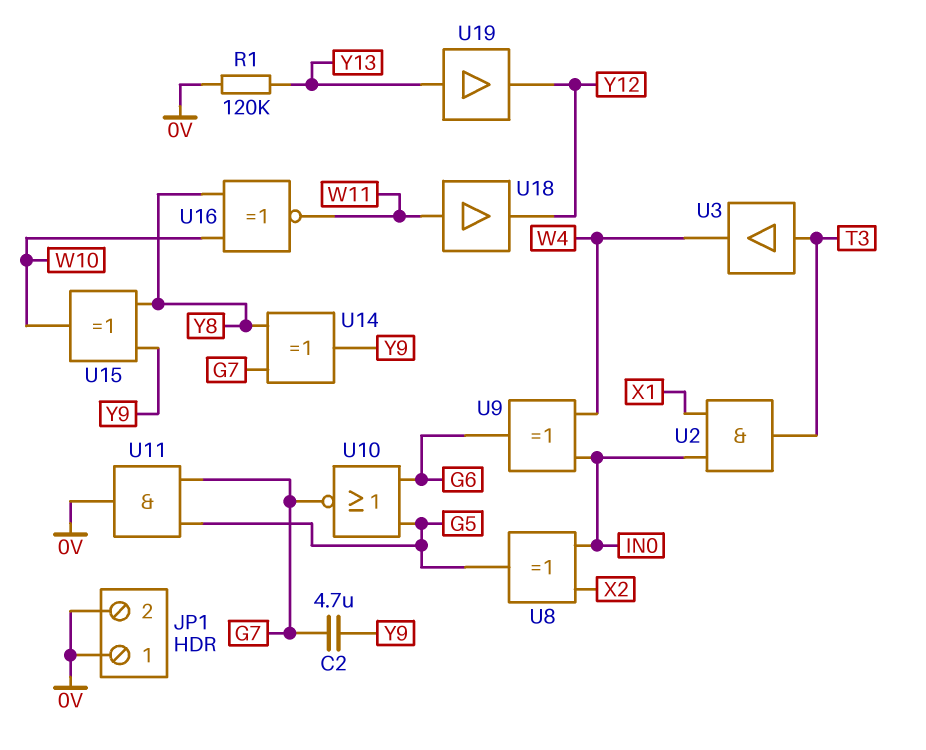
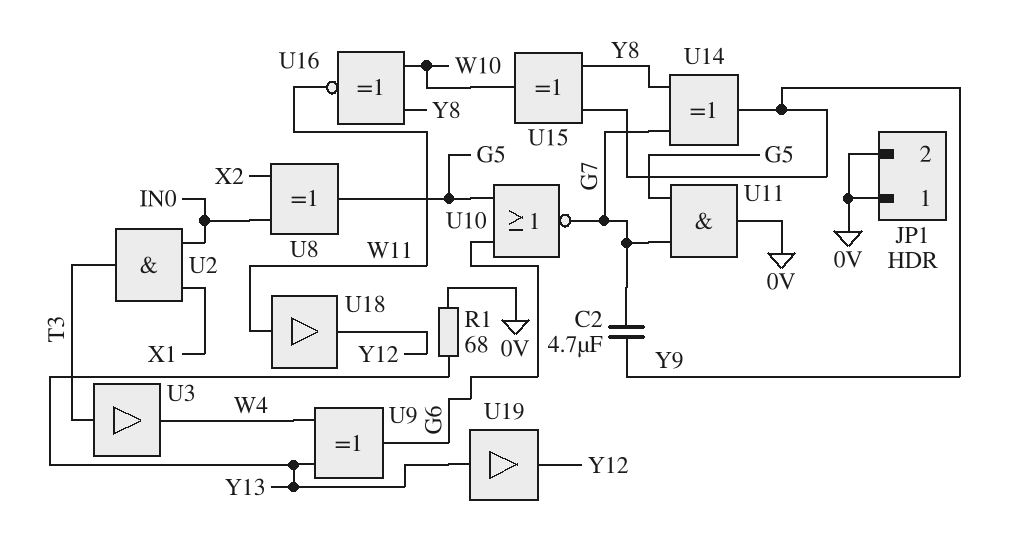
R1: 120k (0V, Y13) -> 68 (0V, Y13)
U9: XOR (in IN0, in W4, out G6) -> XOR (in W4, in Y13, out G6)

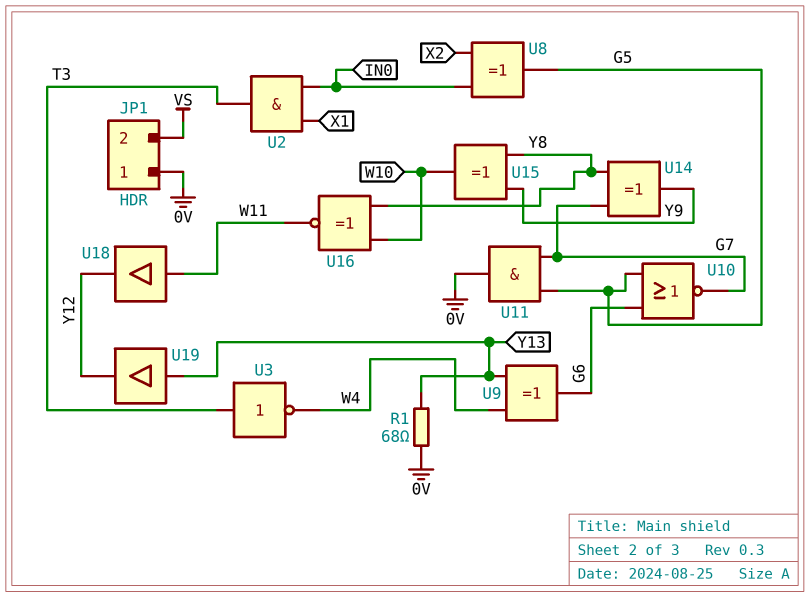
C2: 4.7uF (G7, Y9) -> none
JP1 pin 2: 0V -> VS
U3: buffer (in T3, out W4) -> NOT (in T3, out W4)

